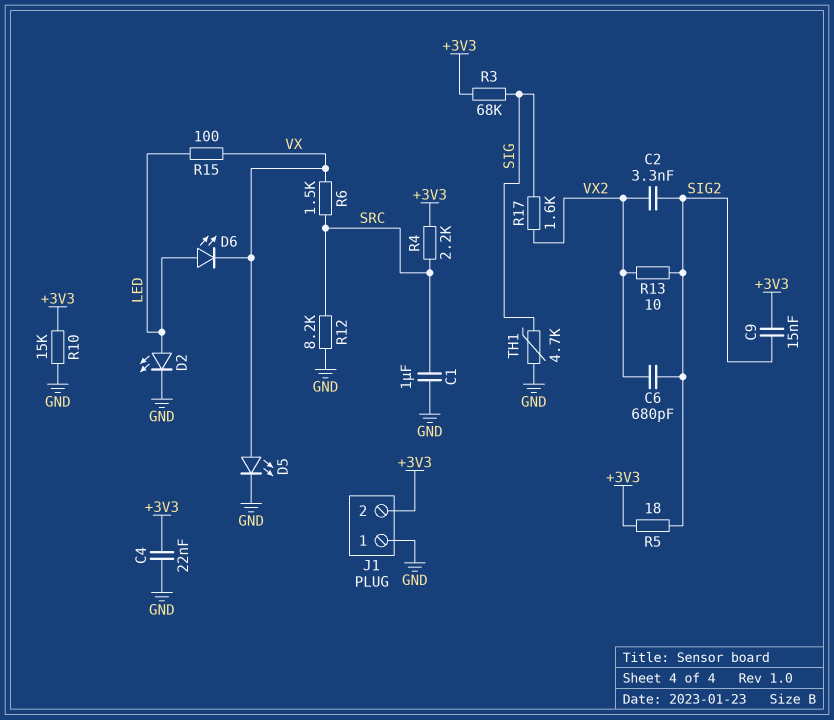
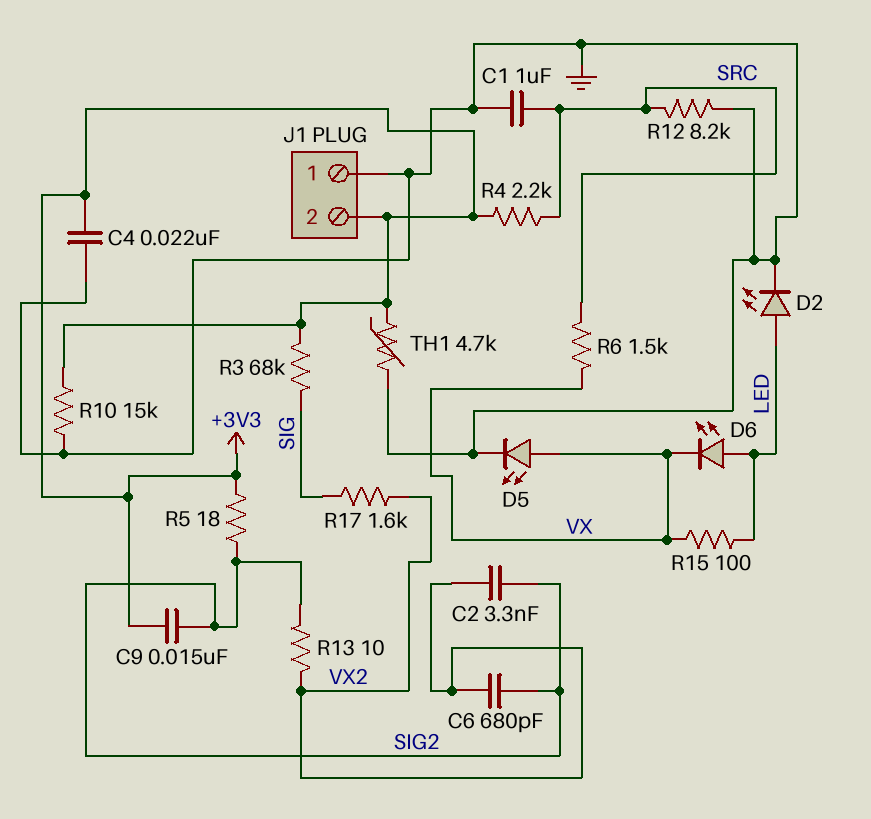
TH1: 4.7k (GND, SIG) -> 4.7k (+3V3, GND)

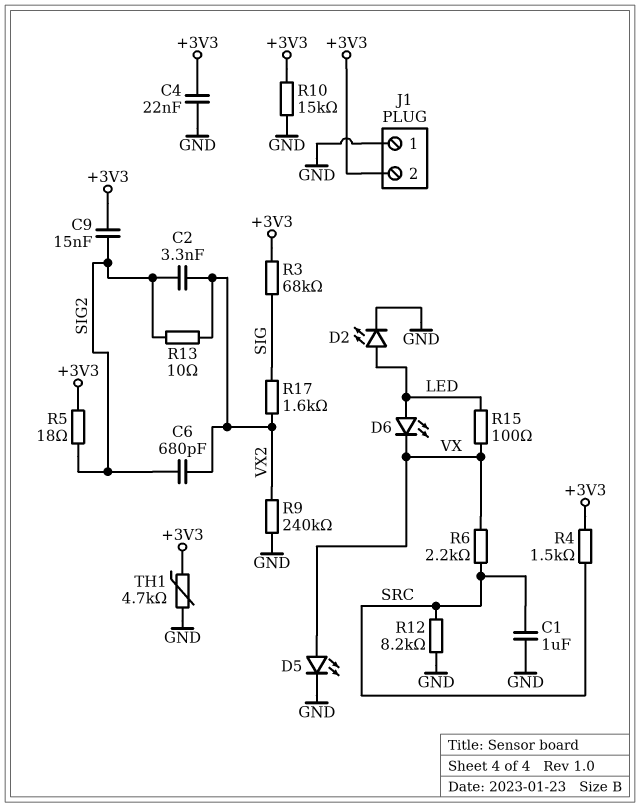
R4: 2.2k (+3V3, SRC) -> 1.5k (+3V3, SRC)
R6: 1.5k (SRC, VX) -> 2.2k (SRC, VX)
R9: none -> 240k (GND, VX2)

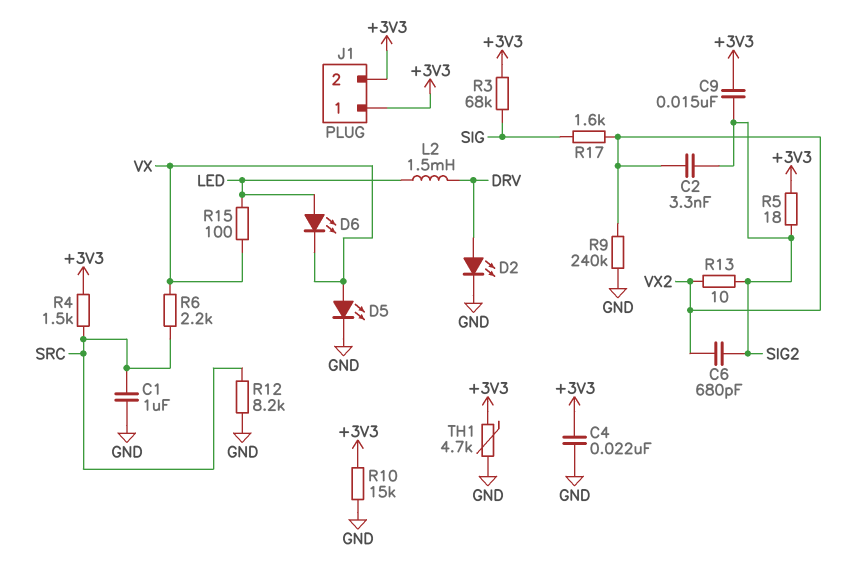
D2: LED (A LED, K GND) -> LED (A DRV, K GND)
J1 pin 1: GND -> +3V3
L2: none -> 1.5mH (DRV, LED)

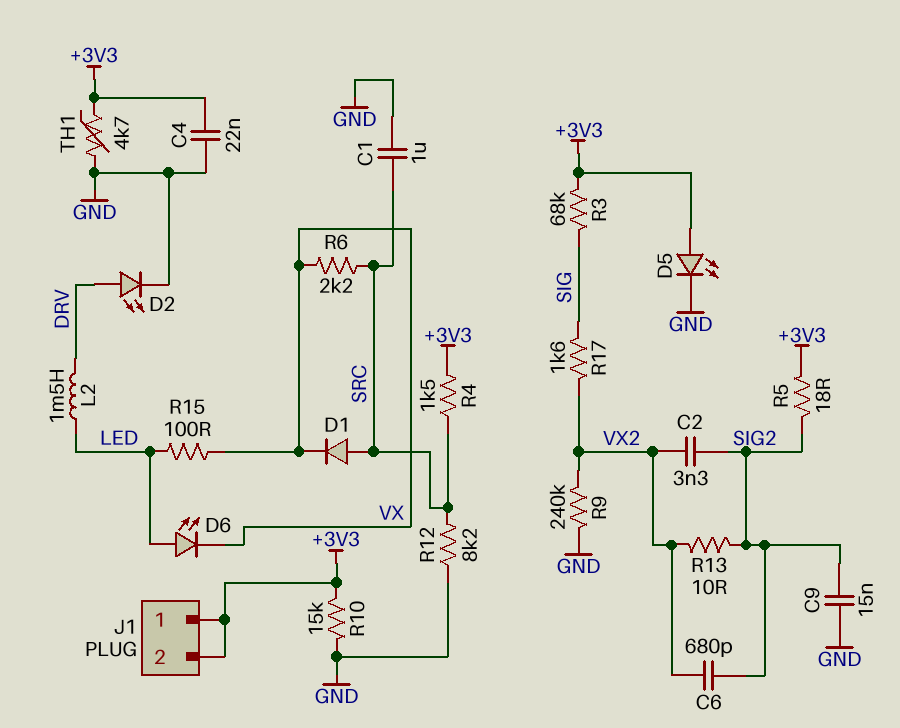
C9: 15nF (+3V3, SIG2) -> 15nF (GND, SIG2)
D1: none -> diode (A SRC, K VX)
D5: LED (A VX, K GND) -> LED (A +3V3, K GND)

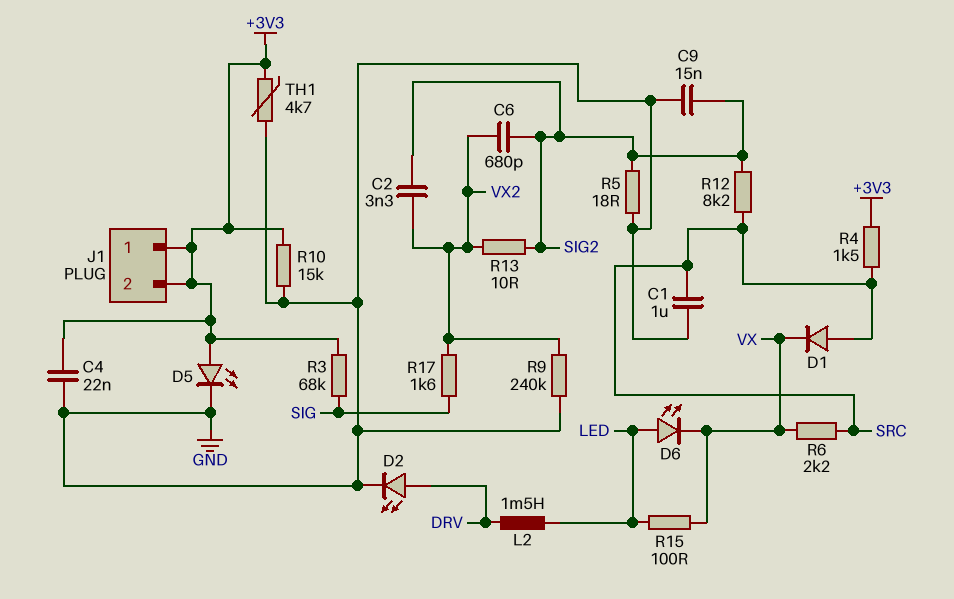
R5: 18 (+3V3, SIG2) -> 18 (GND, SIG2)
R12: 8.2k (GND, SRC) -> 8.2k (SIG2, SRC)

